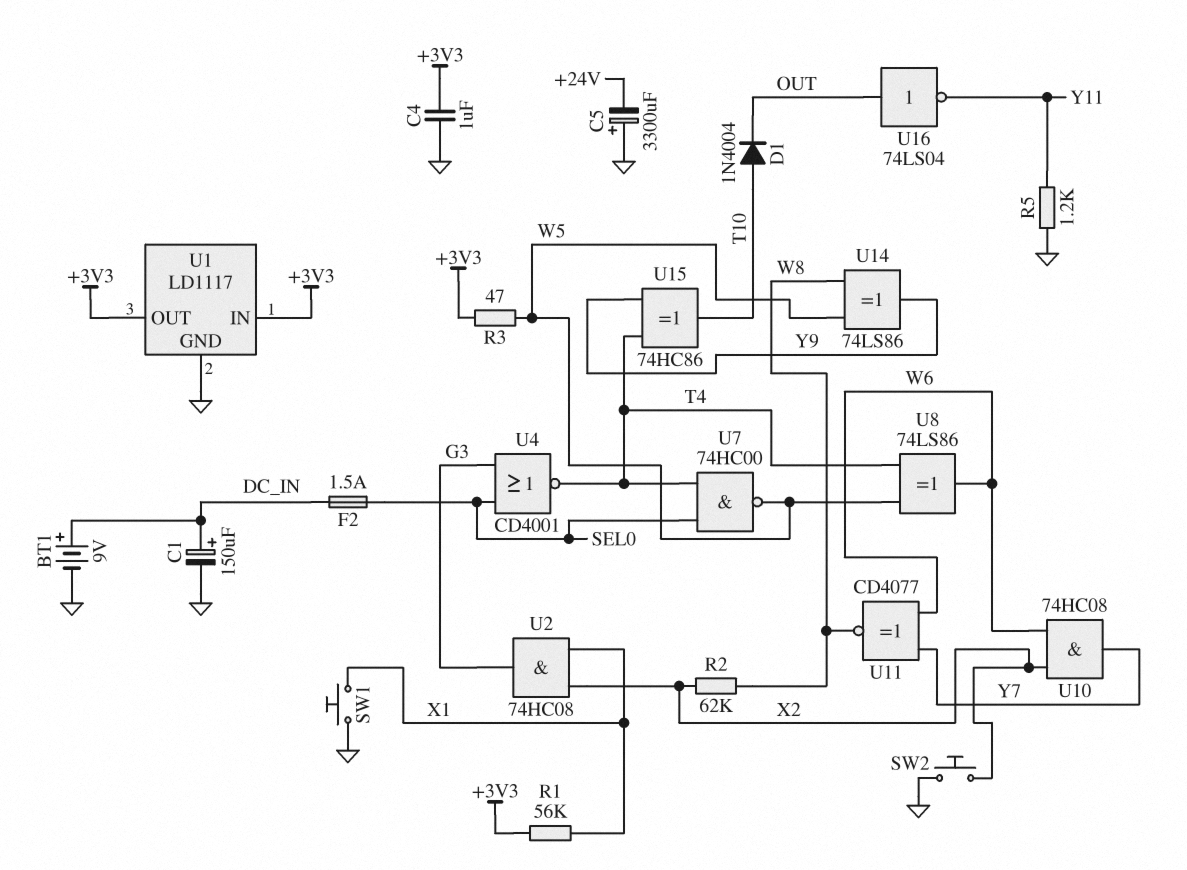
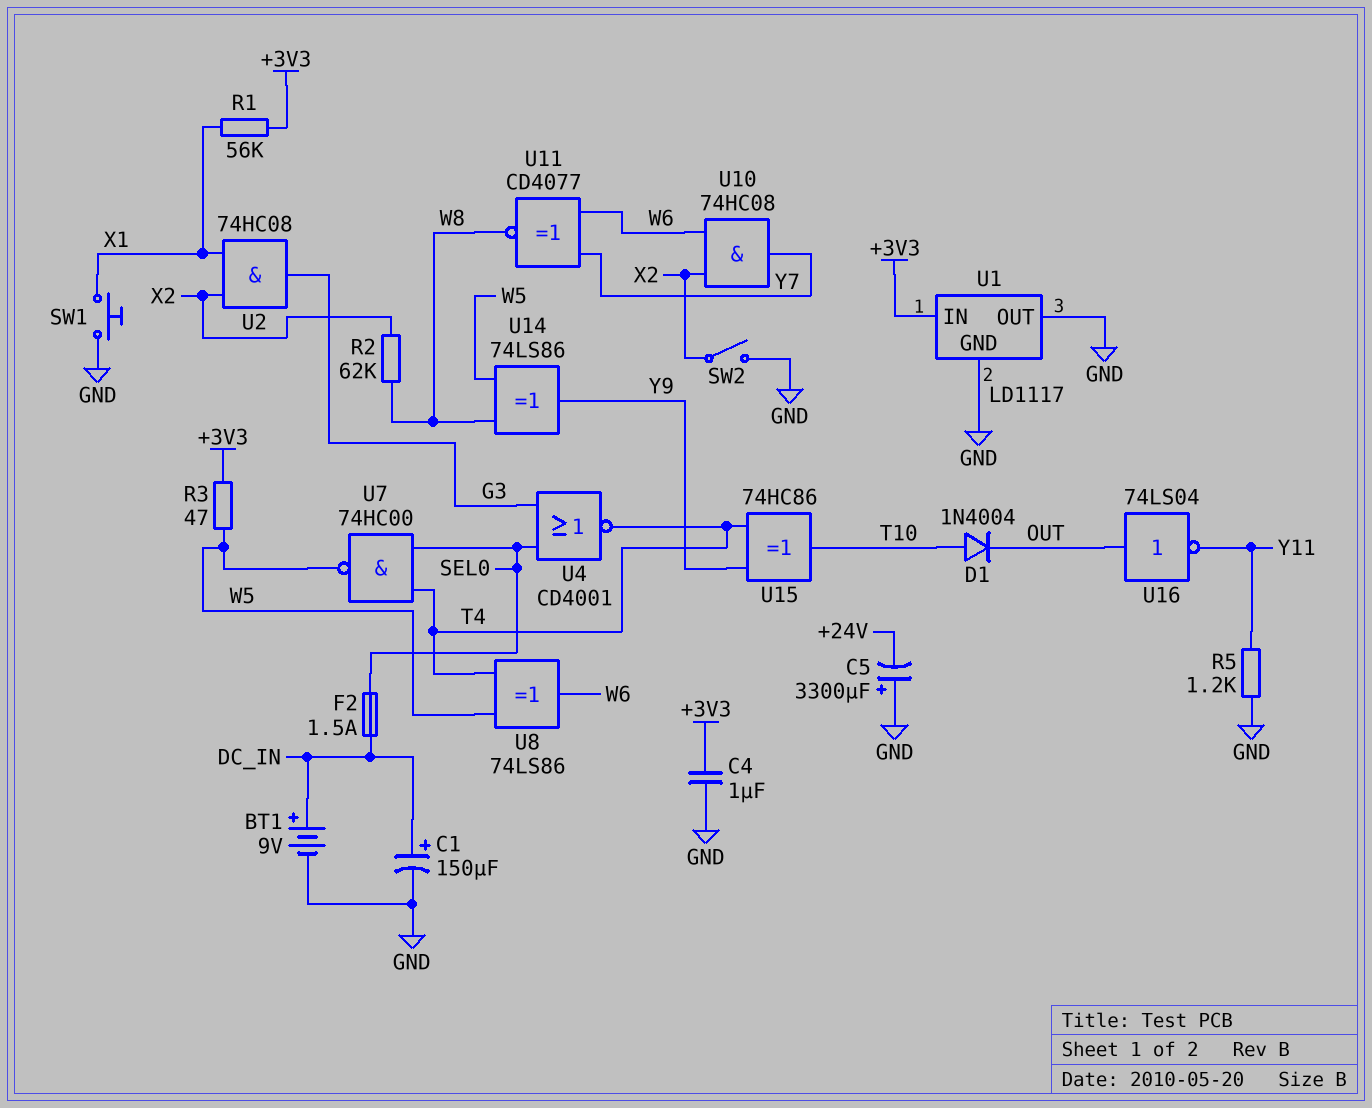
SW2: button (GND, X2) -> switch (GND, X2)
U1 pin OUT: +3V3 -> GND

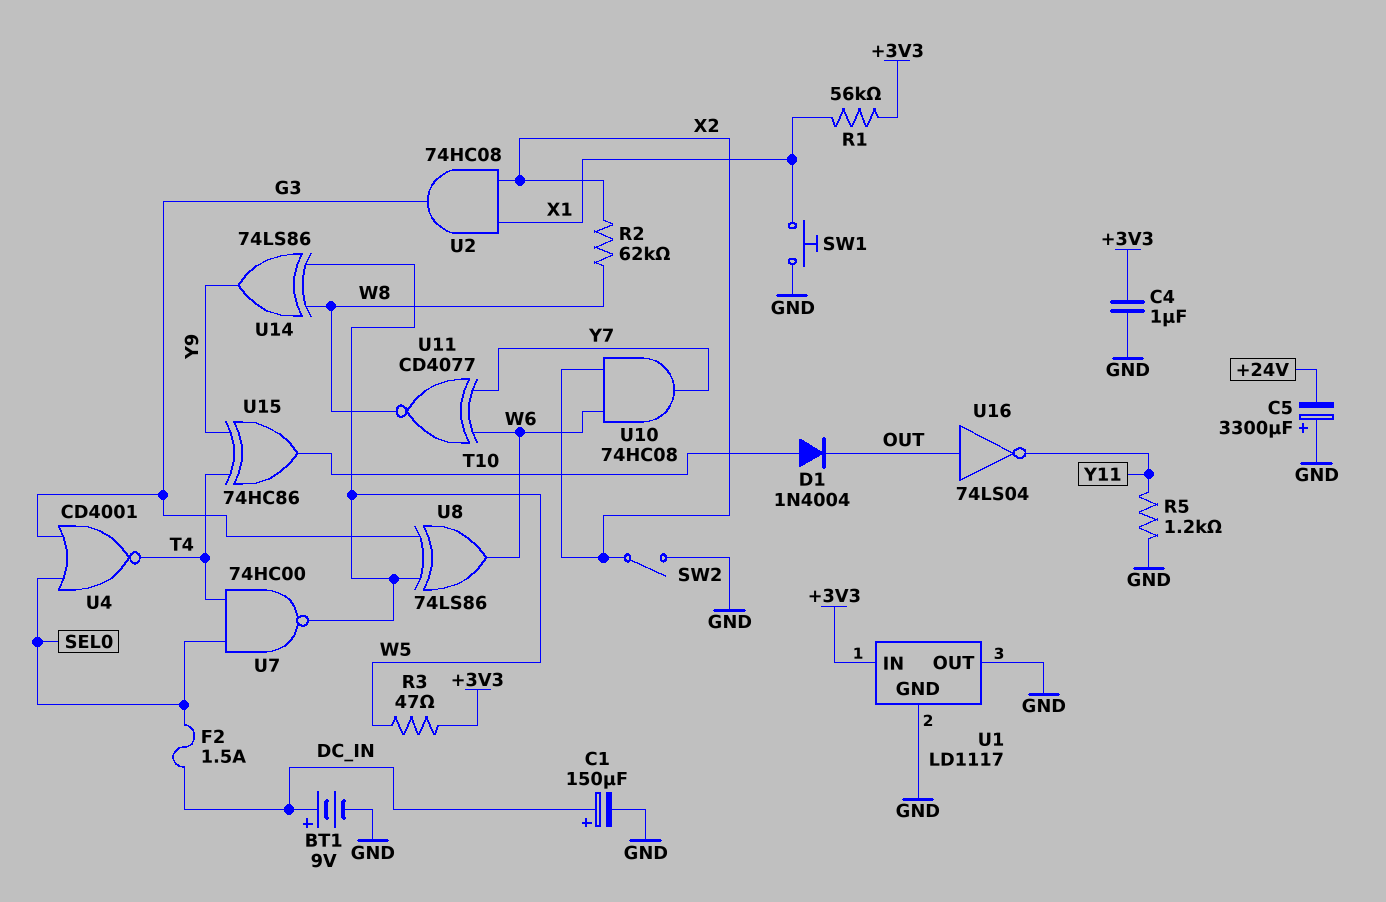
U8: XOR 74LS86 (in T4, in W5, out W6) -> XOR 74LS86 (in G3, in W5, out W6)

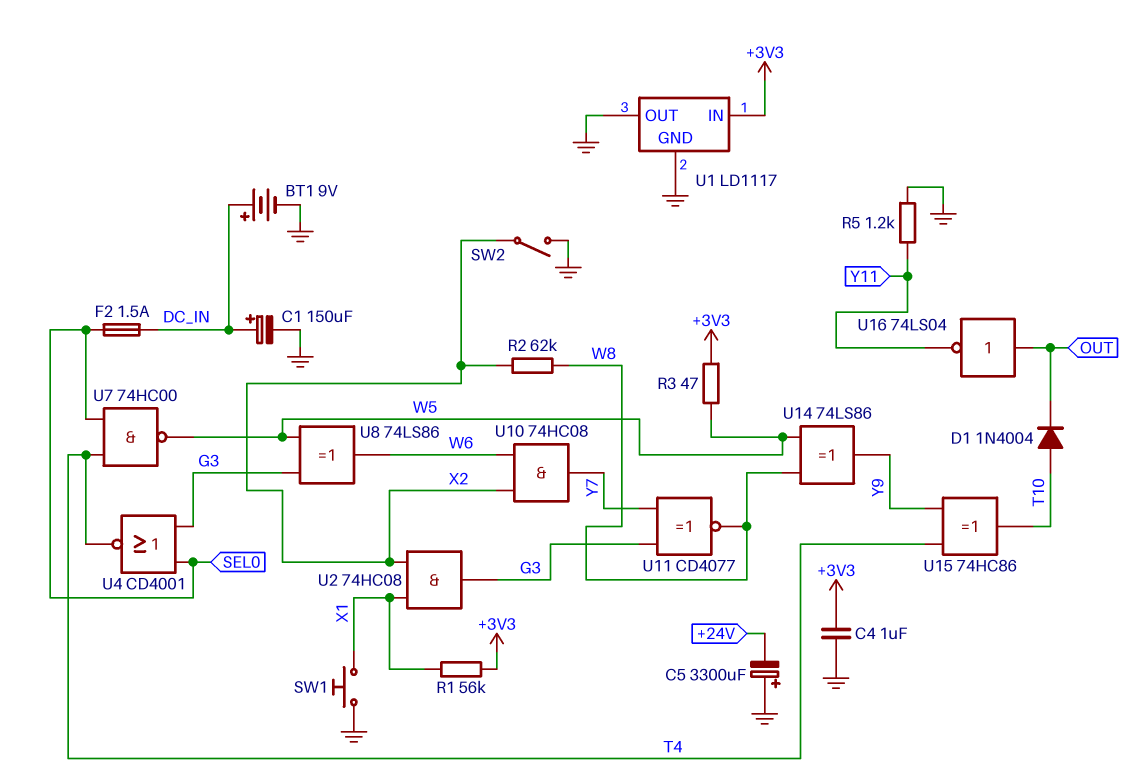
U11: XNOR CD4077 (in W6, in Y7, out W8) -> XNOR CD4077 (in G3, in Y7, out W8)

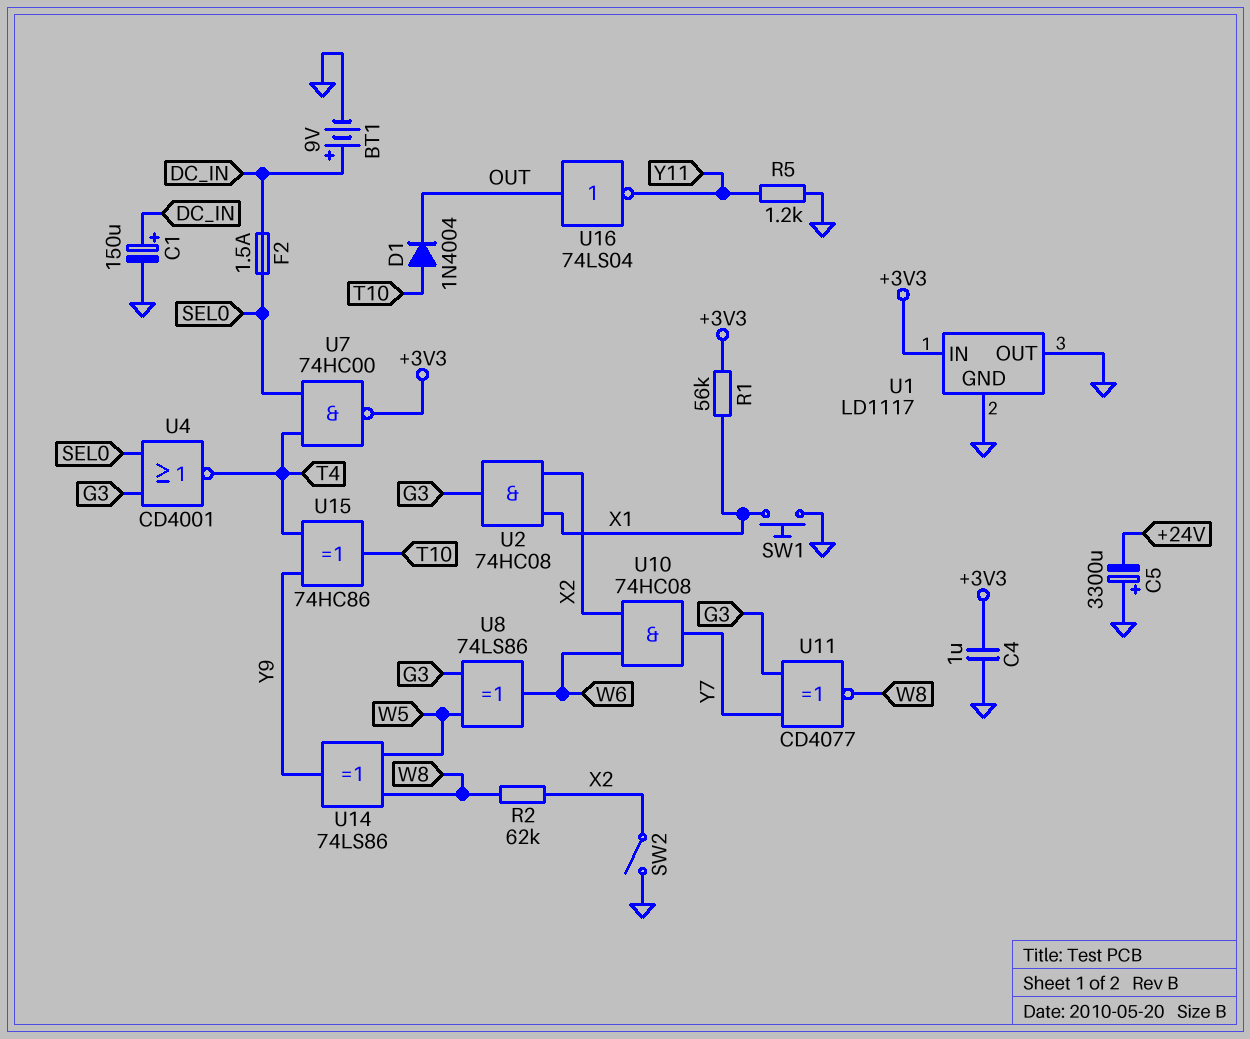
R3: 47 (+3V3, W5) -> none
U7: NAND 74HC00 (in SEL0, in T4, out W5) -> NAND 74HC00 (in SEL0, in T4, out +3V3)

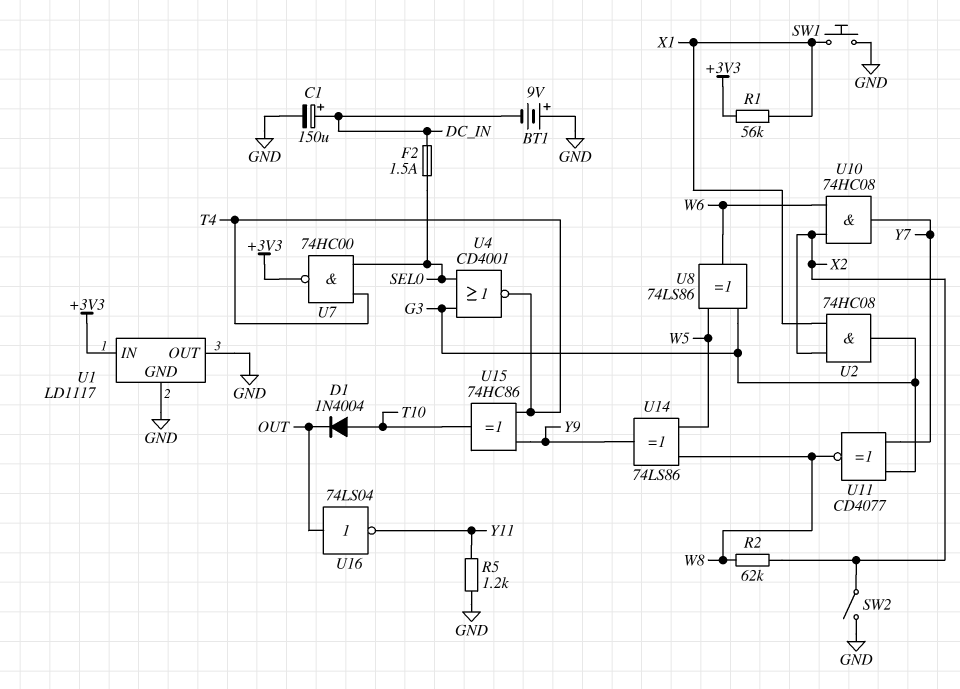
BT1: 9V (plus DC_IN, minus GND) -> 9V (plus GND, minus DC_IN)
C4: 1uF (+3V3, GND) -> none
C5: 3300uF (plus GND, minus +24V) -> none

